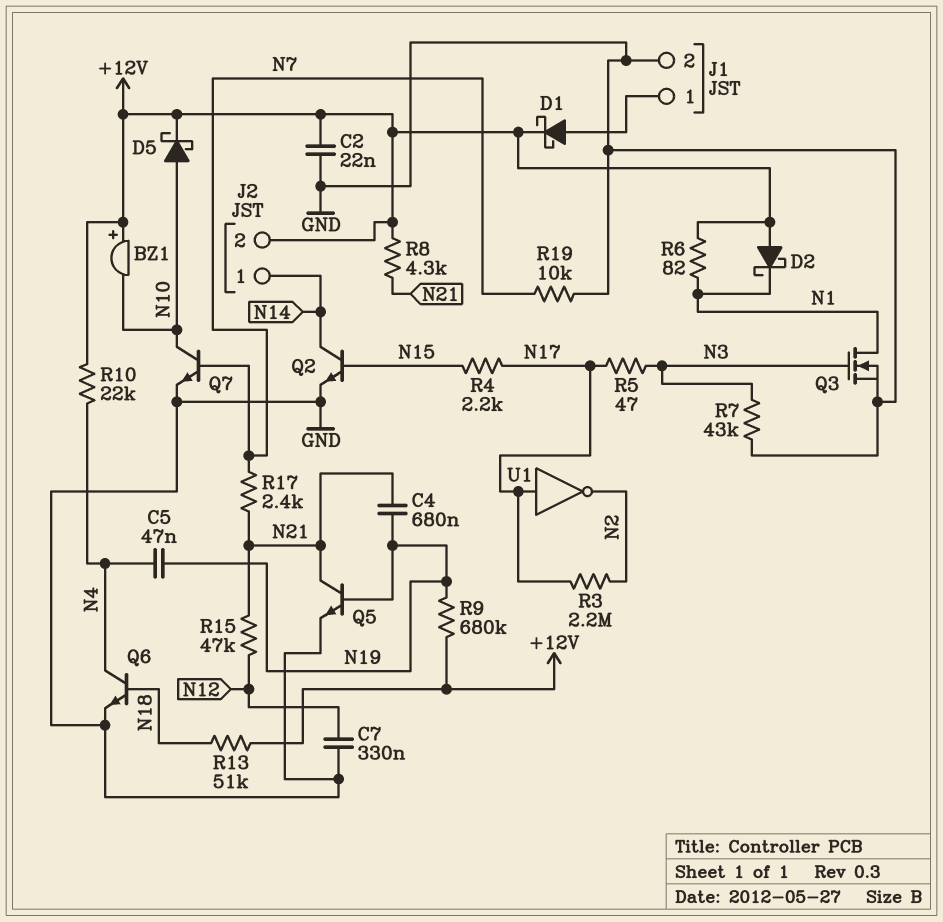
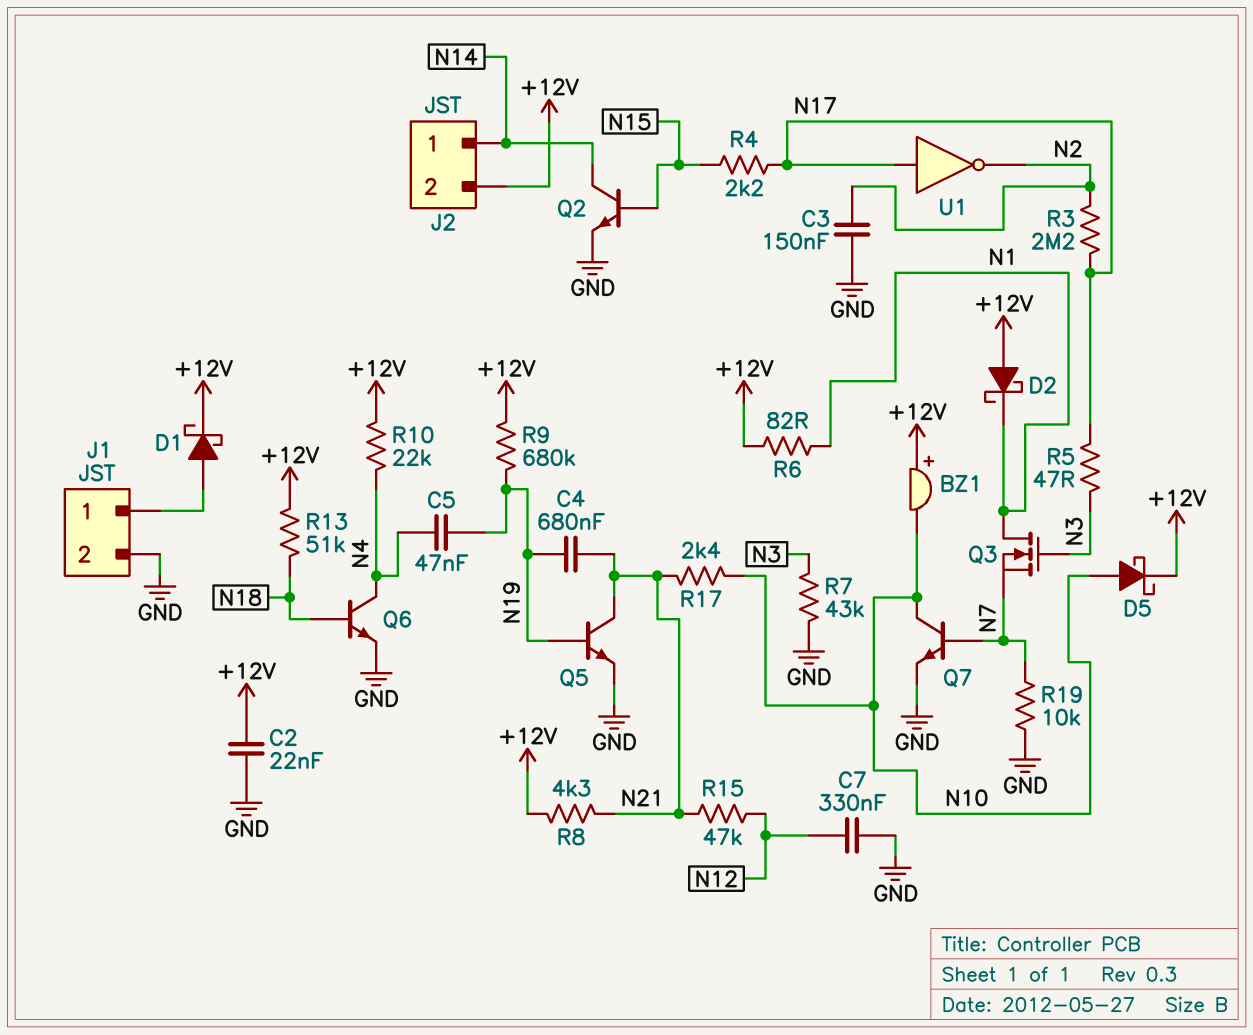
C3: none -> 150nF (GND, N2)
Q3: NMOS (G N3, D N1, S GND) -> NMOS (G N3, D N1, S N7)
R17: 2.4k (N7, N21) -> 2.4k (N10, N21)

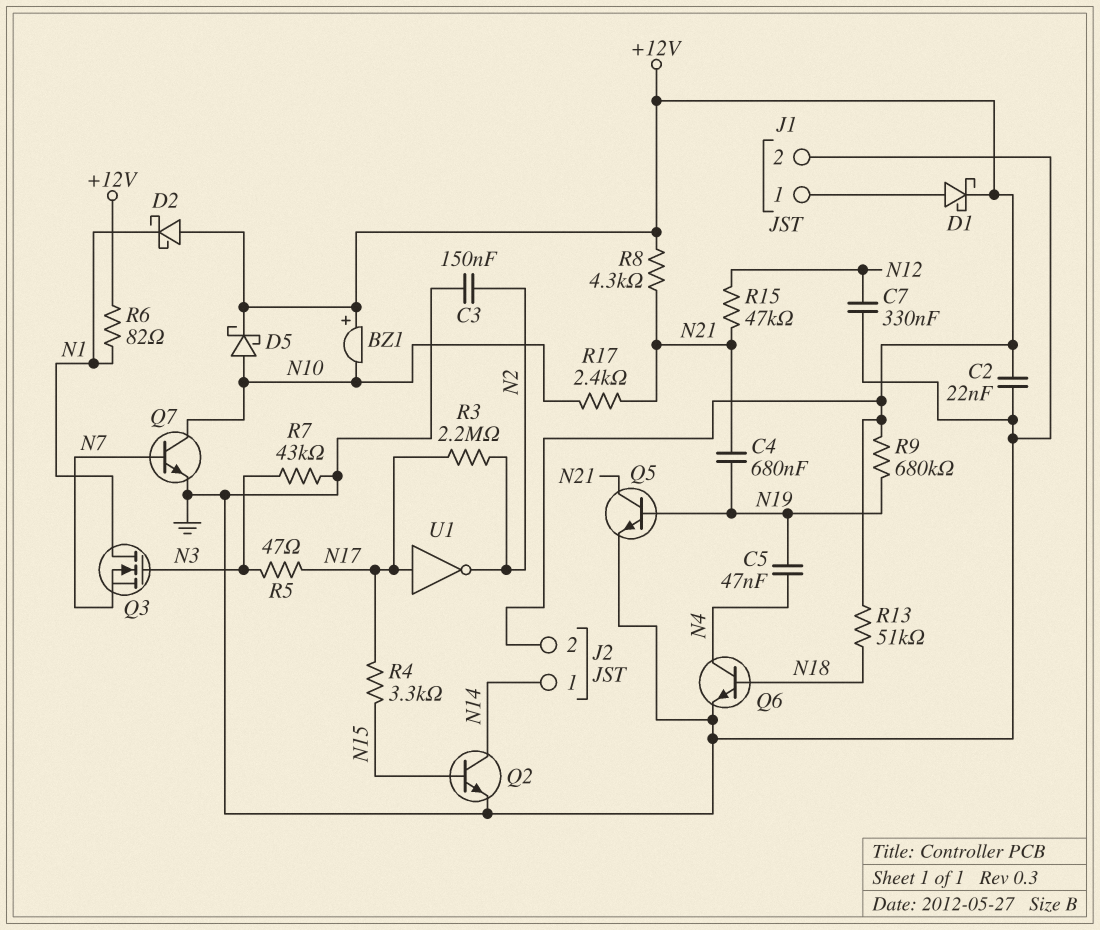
R4: 2.2k (N15, N17) -> 3.3k (N15, N17)
R10: 22k (+12V, N4) -> none
R19: 10k (GND, N7) -> none

